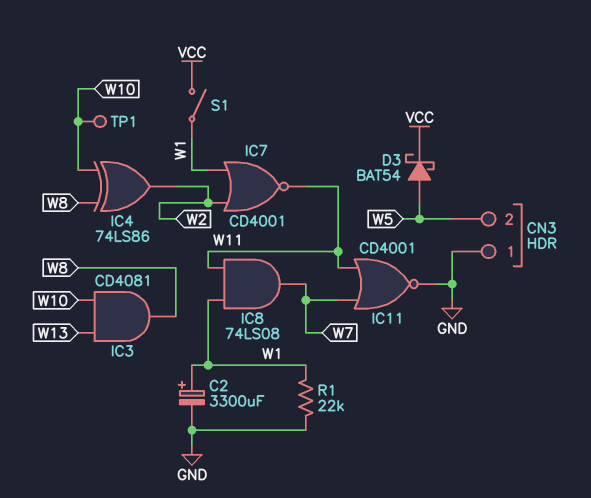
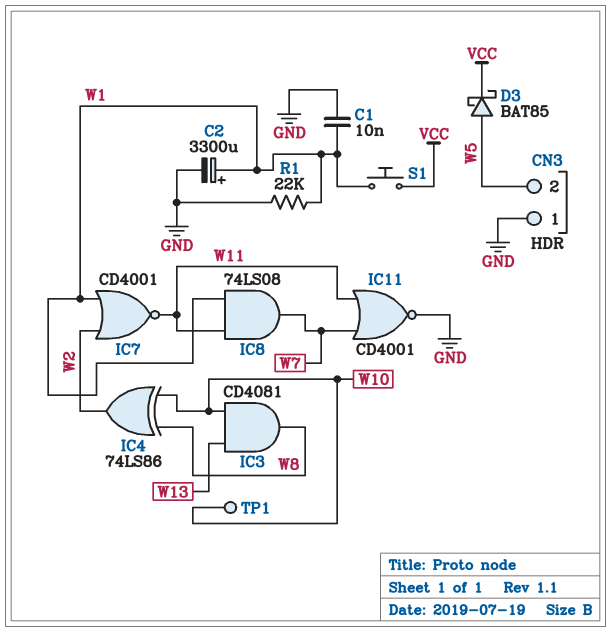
C1: none -> 10nF (GND, W1)
D3: schottky BAT54 (A W5, K VCC) -> schottky BAT85 (A W5, K VCC)
S1: switch (VCC, W1) -> button (VCC, W1)

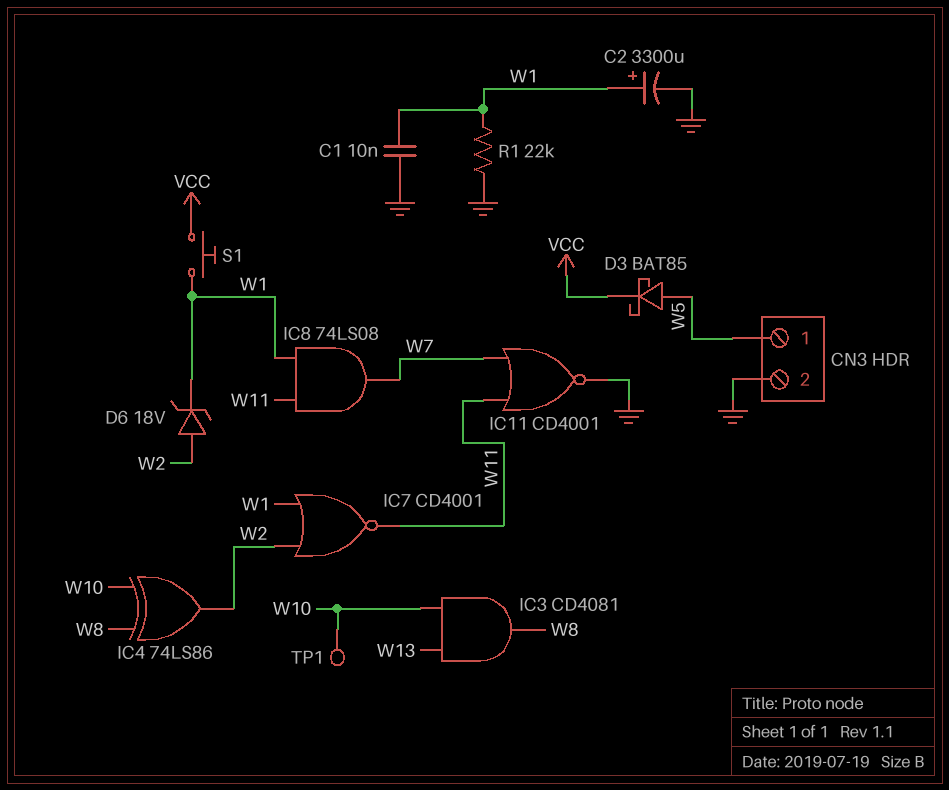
CN3 pin 1: GND -> W5
CN3 pin 2: W5 -> GND
D6: none -> zener 18V (A W2, K W1)

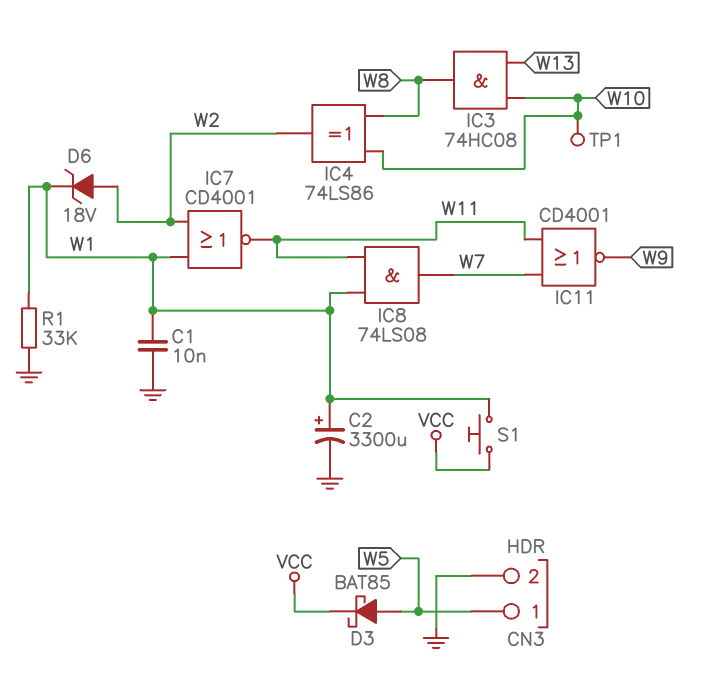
IC3: AND CD4081 (in W10, in W13, out W8) -> AND 74HC08 (in W10, in W13, out W8)
IC11: NOR CD4001 (in W7, in W11, out GND) -> NOR CD4001 (in W7, in W11, out W9)
R1: 22k (GND, W1) -> 33k (GND, W1)

